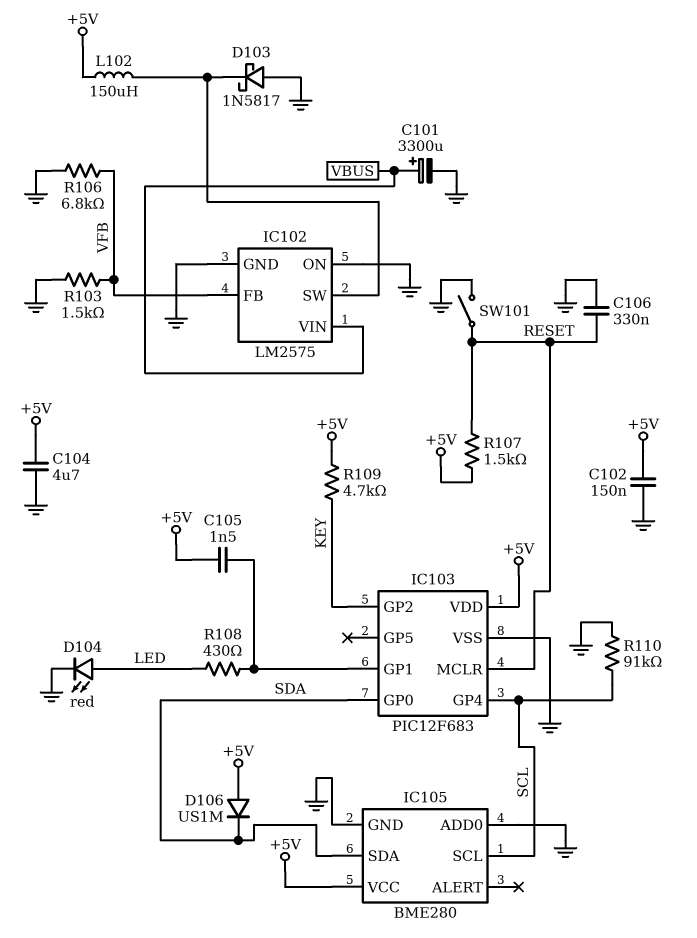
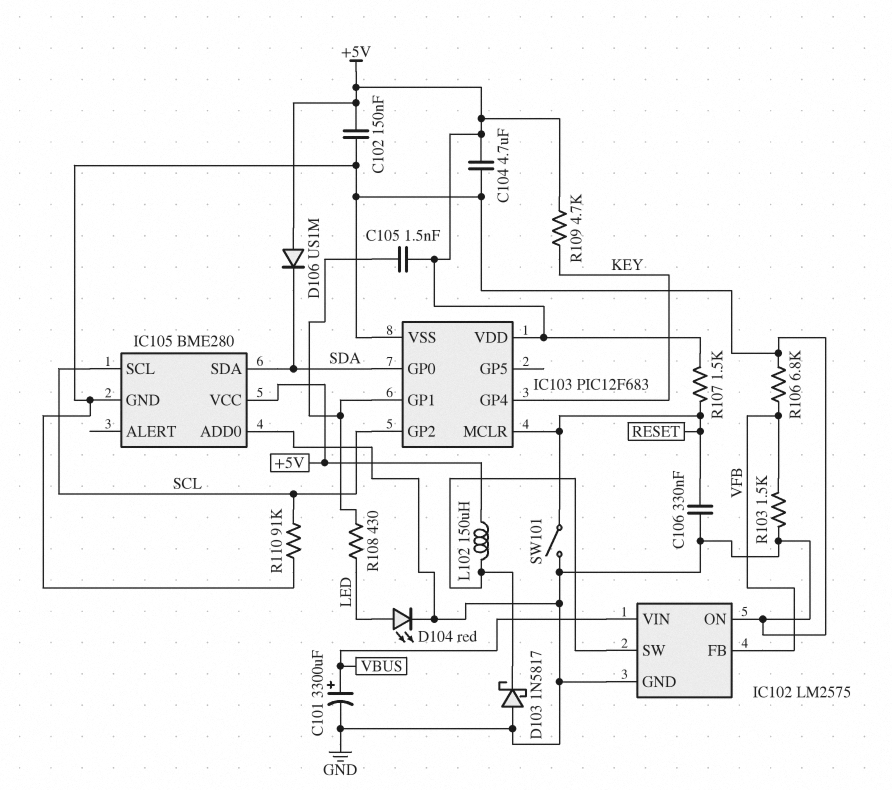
IC103 pin GP2: KEY -> SCL
IC103 pin GP4: SCL -> KEY

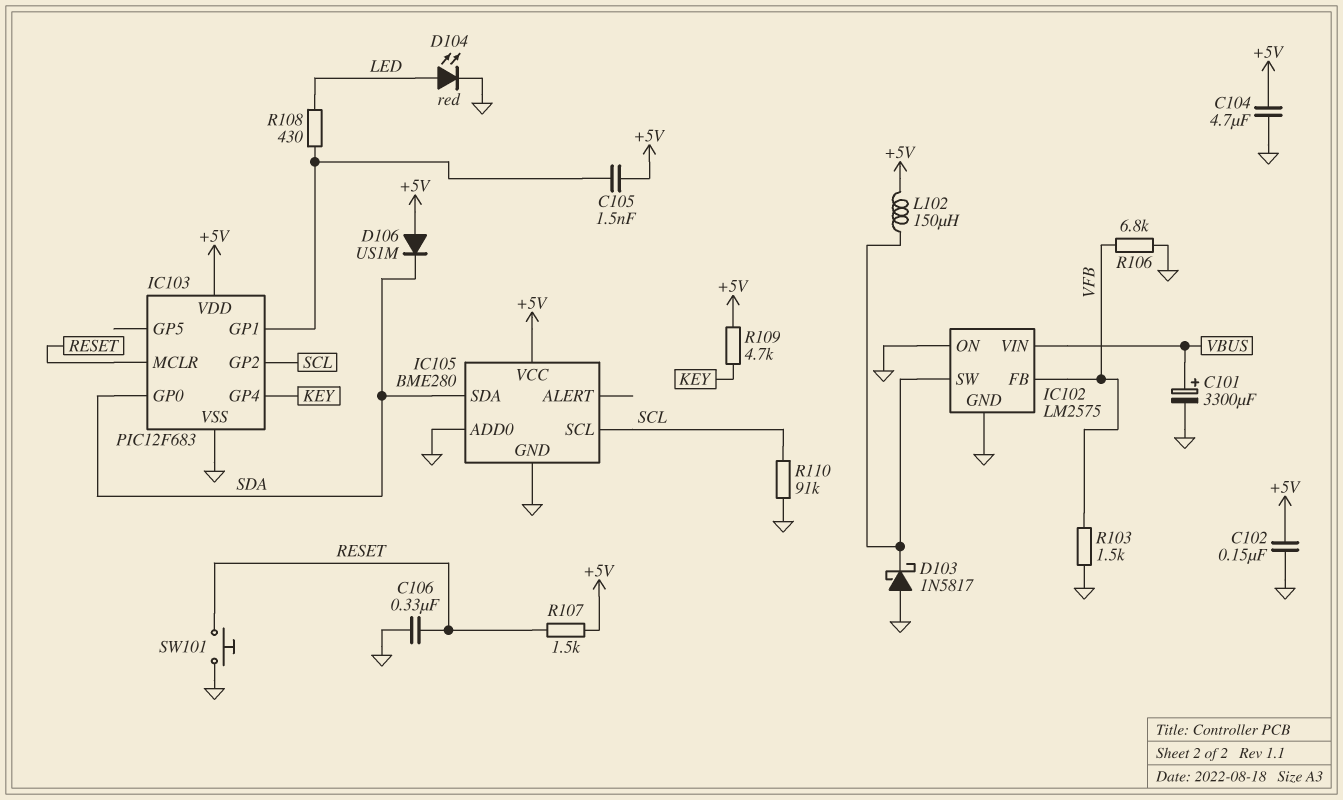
SW101: switch (GND, RESET) -> button (GND, RESET)

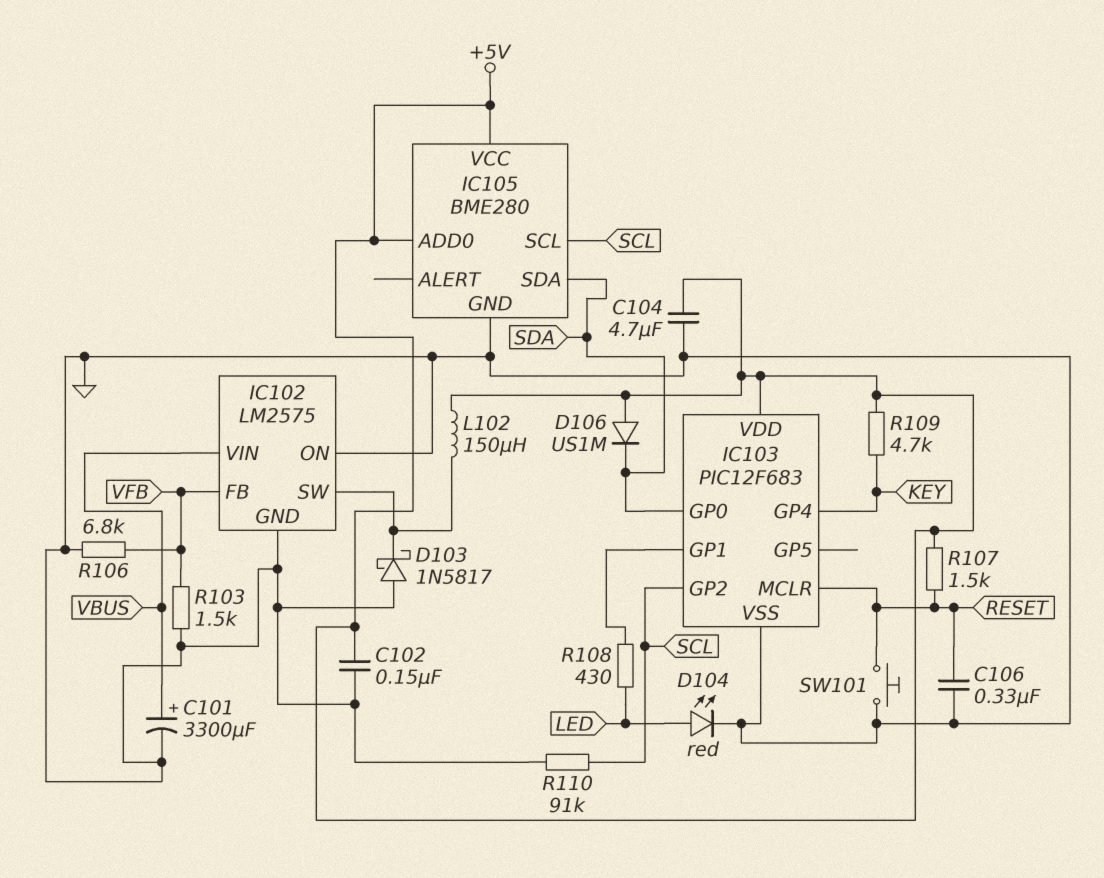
C105: 1.5nF (+5V, IC103/GP1) -> none
IC105 pin ADD0: GND -> +5V

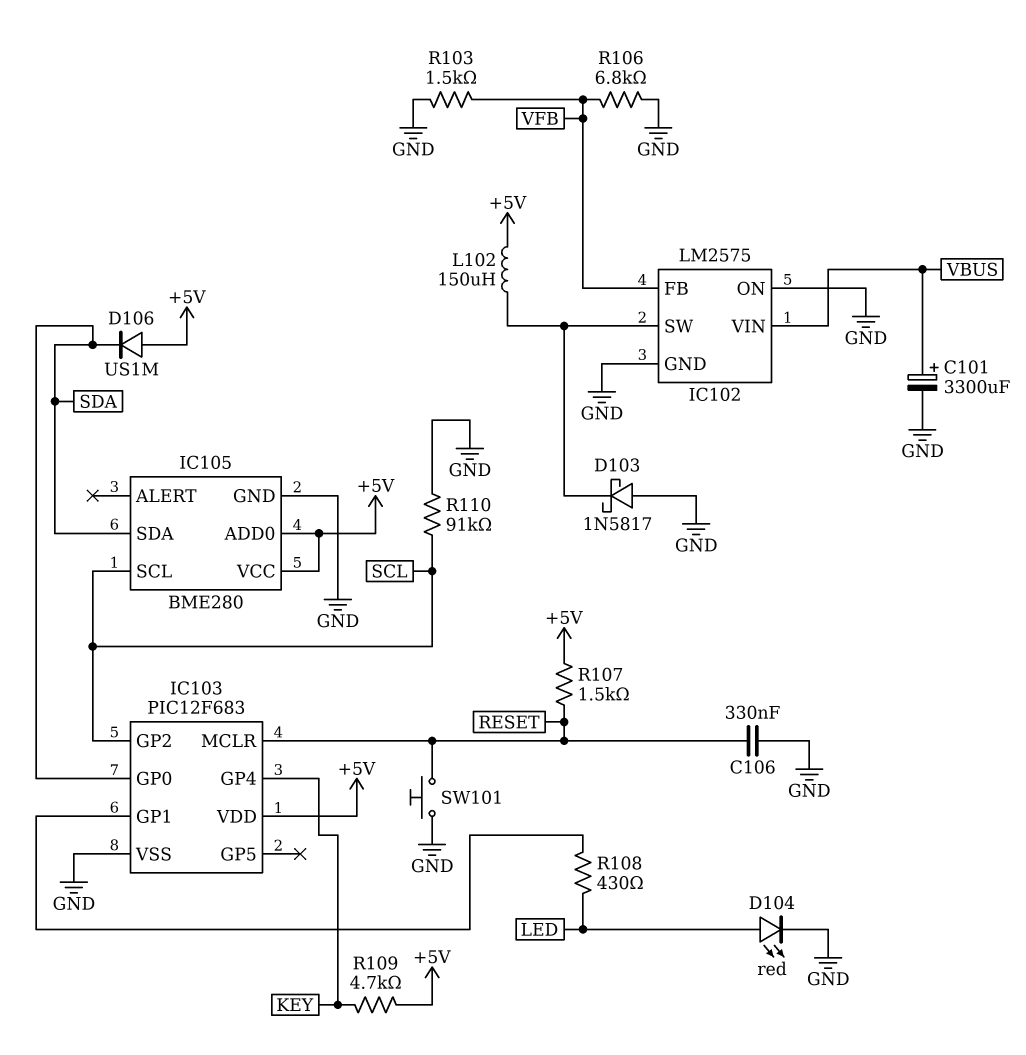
C102: 150nF (+5V, GND) -> none
C104: 4.7uF (+5V, GND) -> none

